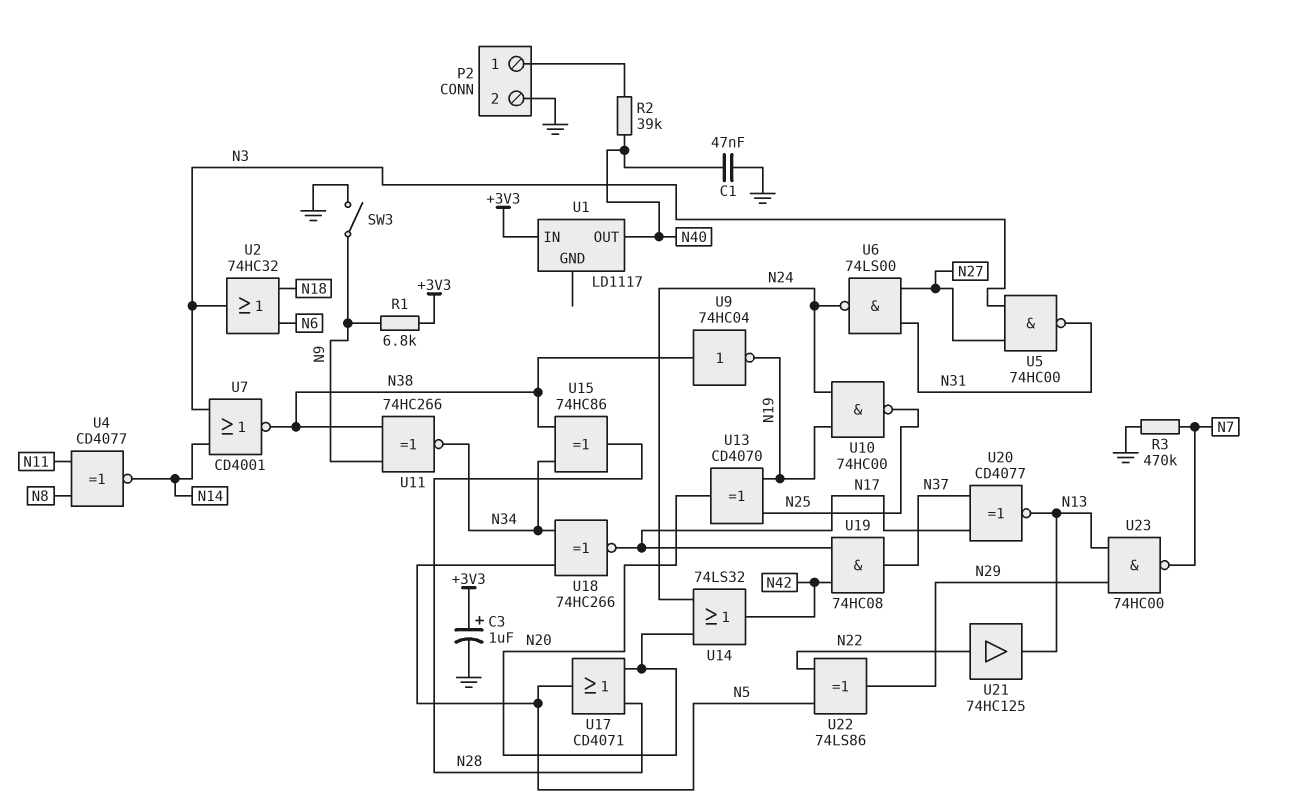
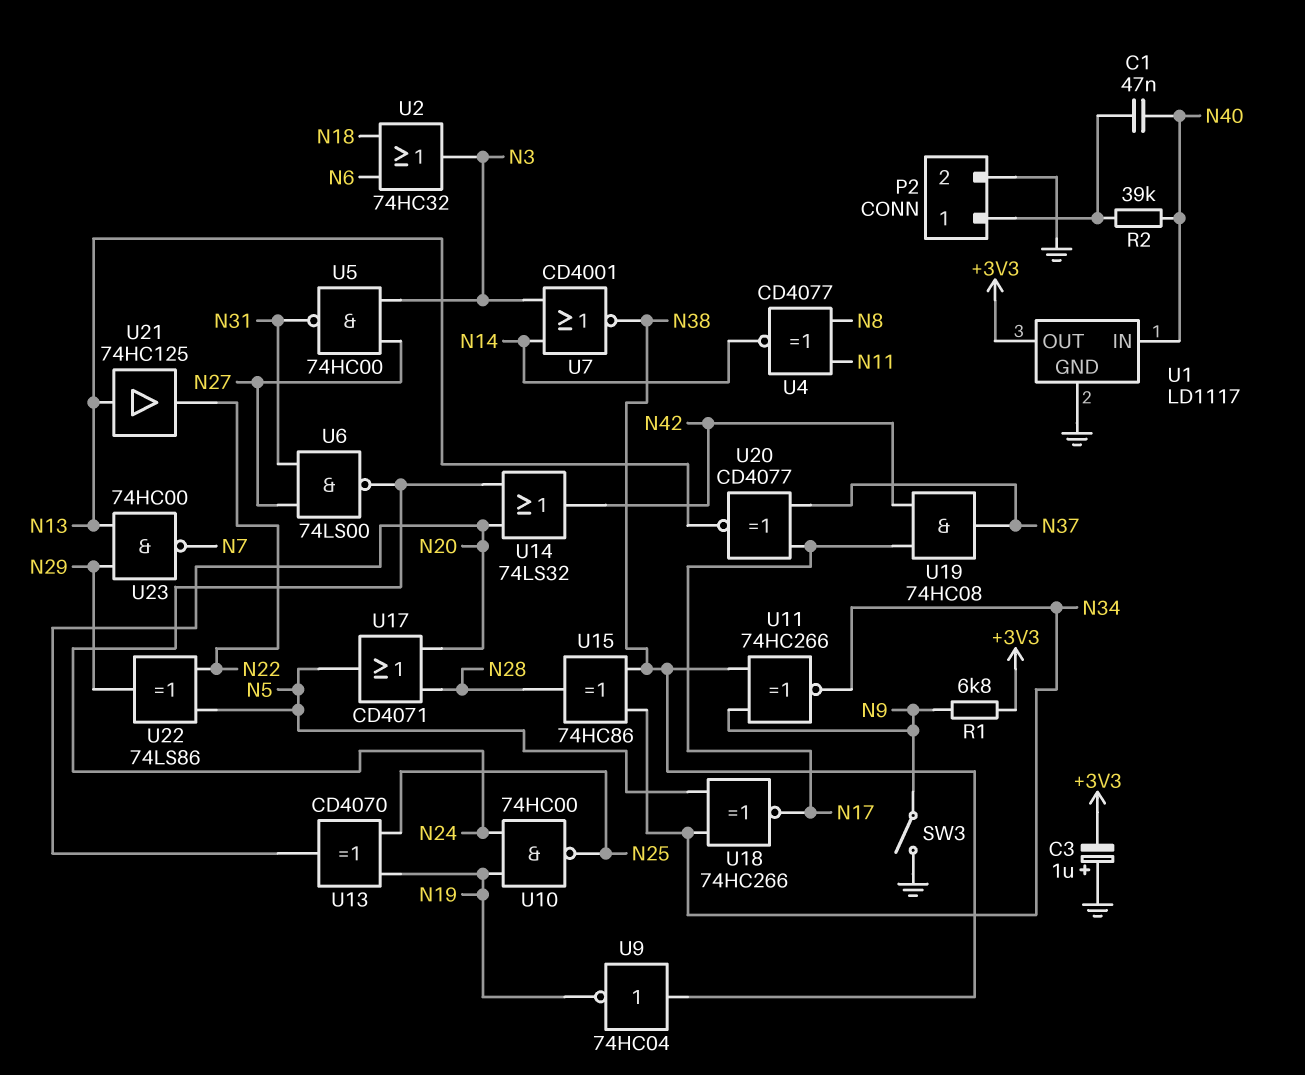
C1: 47nF (GND, N40) -> 47nF (N40, P2/1)
C3: 1uF (plus +3V3, minus GND) -> 1uF (plus GND, minus +3V3)
R3: 470k (GND, N7) -> none
U1 pin GND: none -> GND
U1 pin IN: +3V3 -> N40
U1 pin OUT: N40 -> +3V3
U21: buffer 74HC125 (in N22, out N13) -> buffer 74HC125 (in N13, out N22)

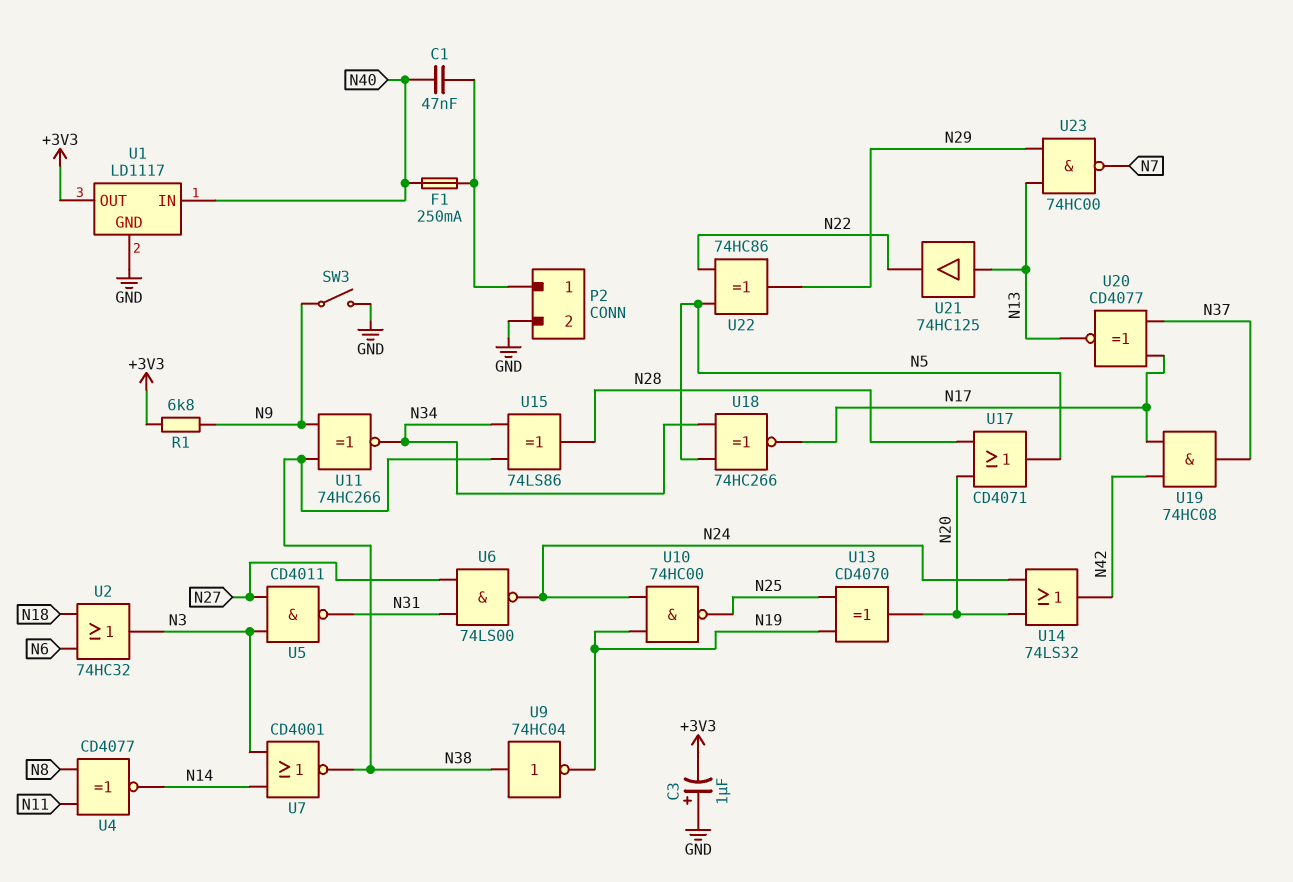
F1: none -> 250mA (N40, P2/1)
R2: 39k (N40, P2/1) -> none
U5: NAND 74HC00 (in N3, in N27, out N31) -> NAND CD4011 (in N3, in N27, out N31)
U15: XOR 74HC86 (in N34, in N38, out N28) -> XOR 74LS86 (in N34, in N38, out N28)
U22: XOR 74LS86 (in N5, in N22, out N29) -> XOR 74HC86 (in N5, in N22, out N29)

